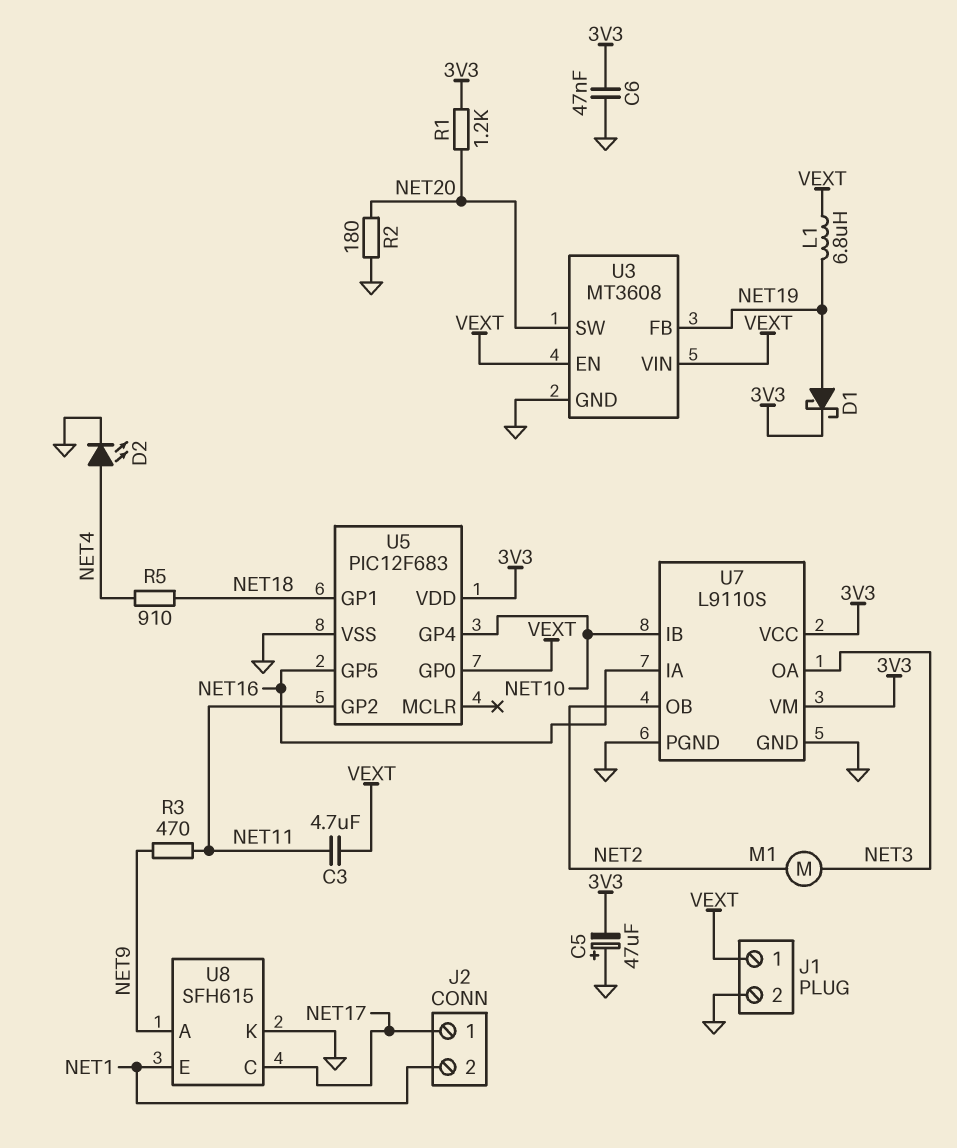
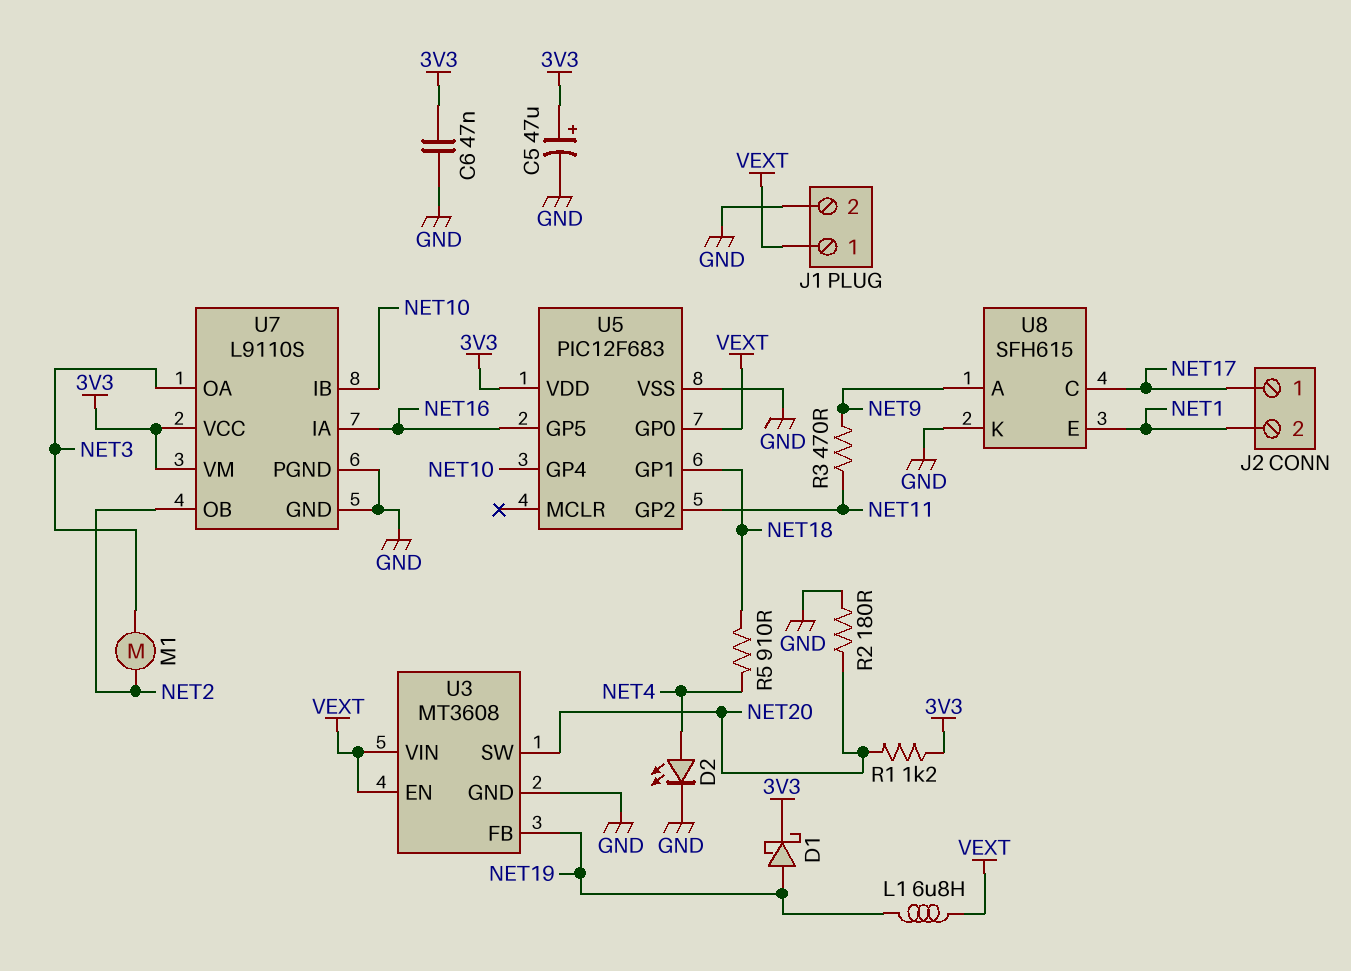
C3: 4.7uF (NET11, VEXT) -> none
C5: 47uF (plus GND, minus 3V3) -> 47uF (plus 3V3, minus GND)

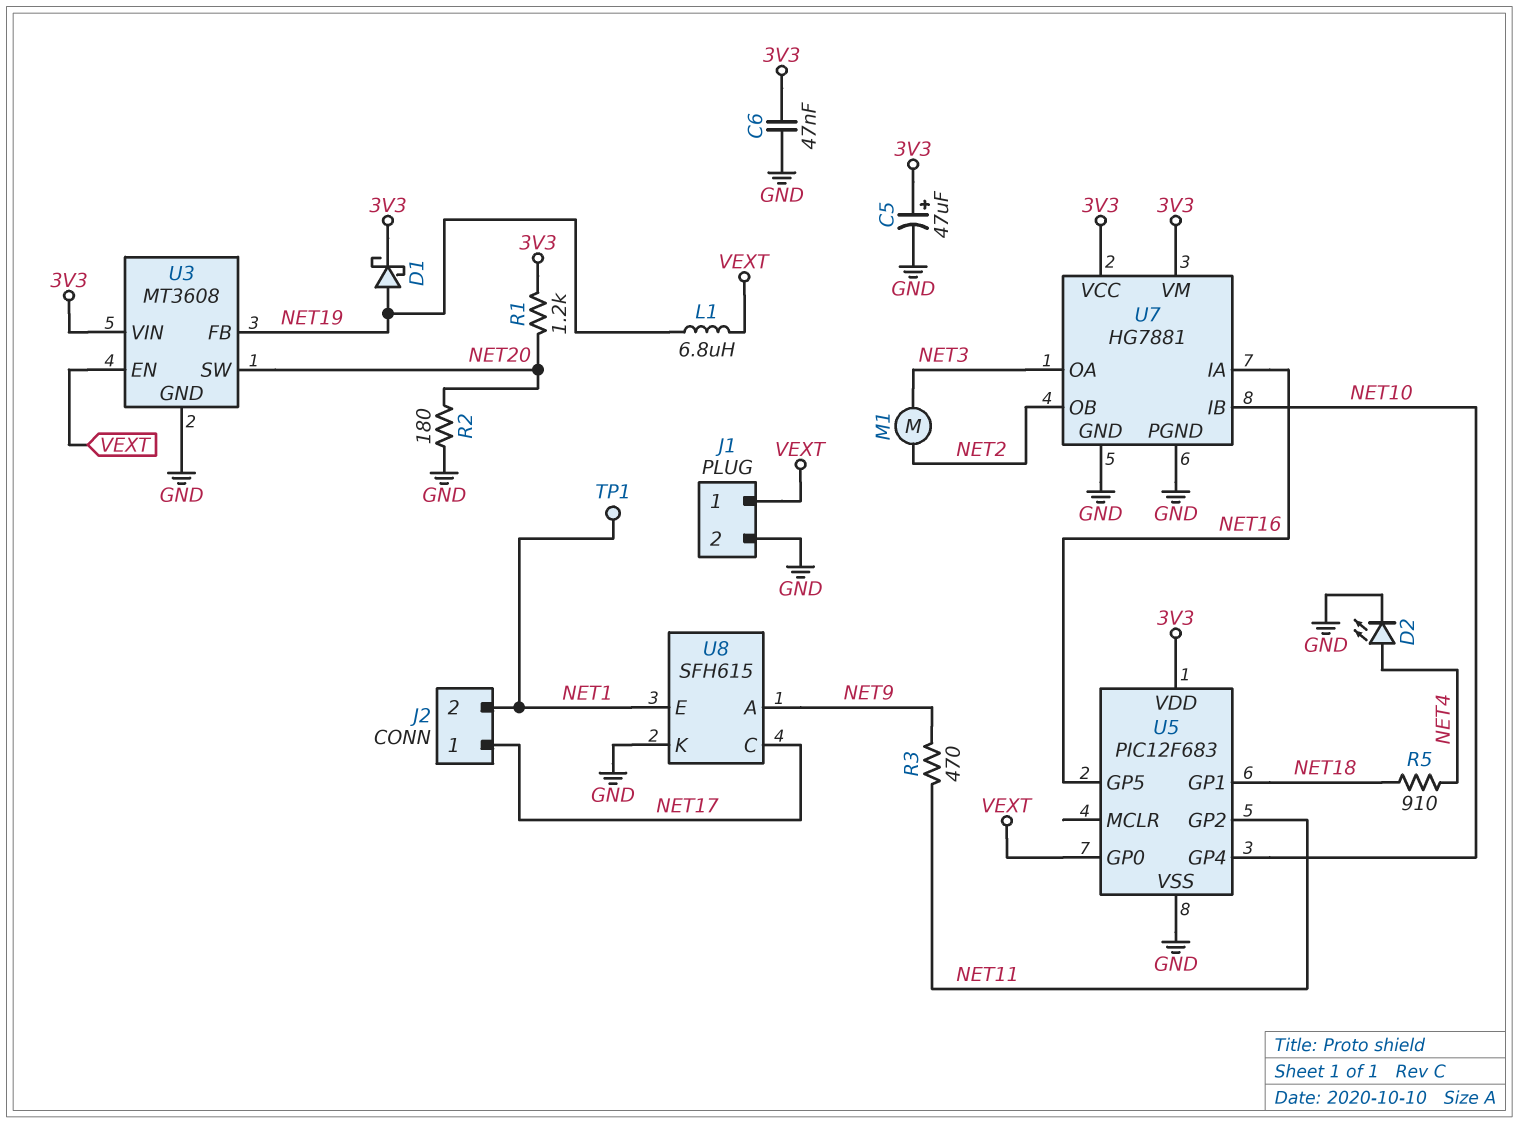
TP1: none -> test point (NET1)
U3 pin VIN: VEXT -> 3V3
U7: L9110S -> HG7881

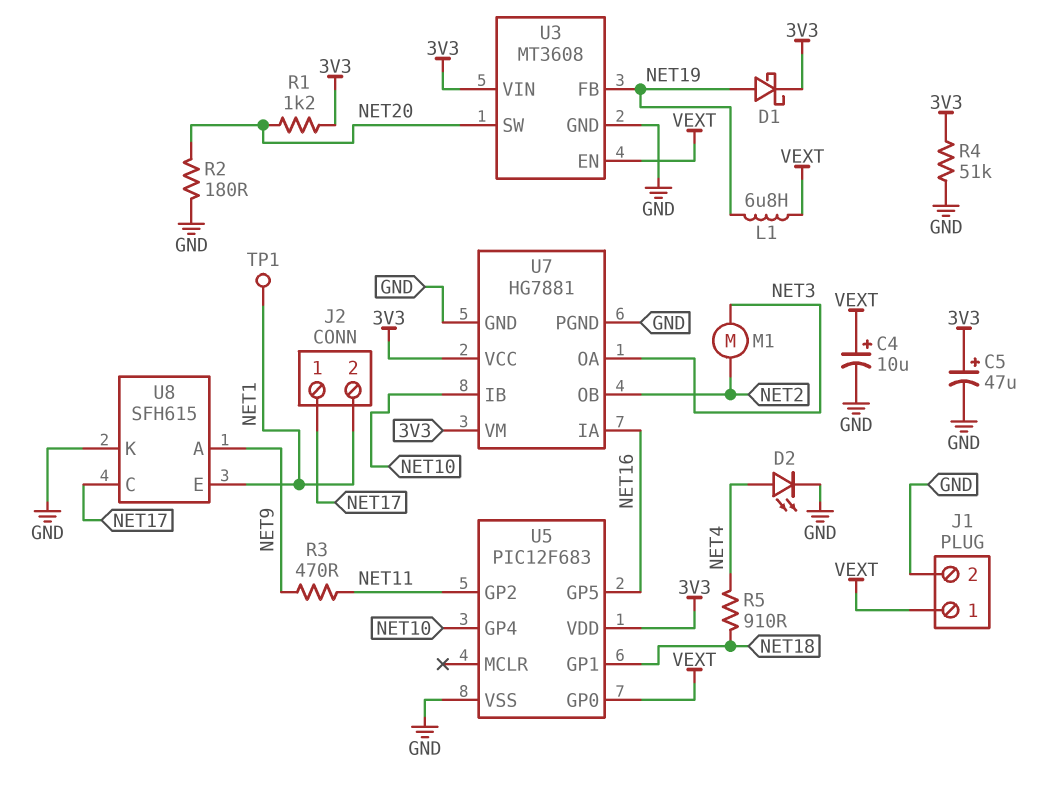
C4: none -> 10uF (plus VEXT, minus GND)
C6: 47nF (3V3, GND) -> none
R4: none -> 51k (3V3, GND)

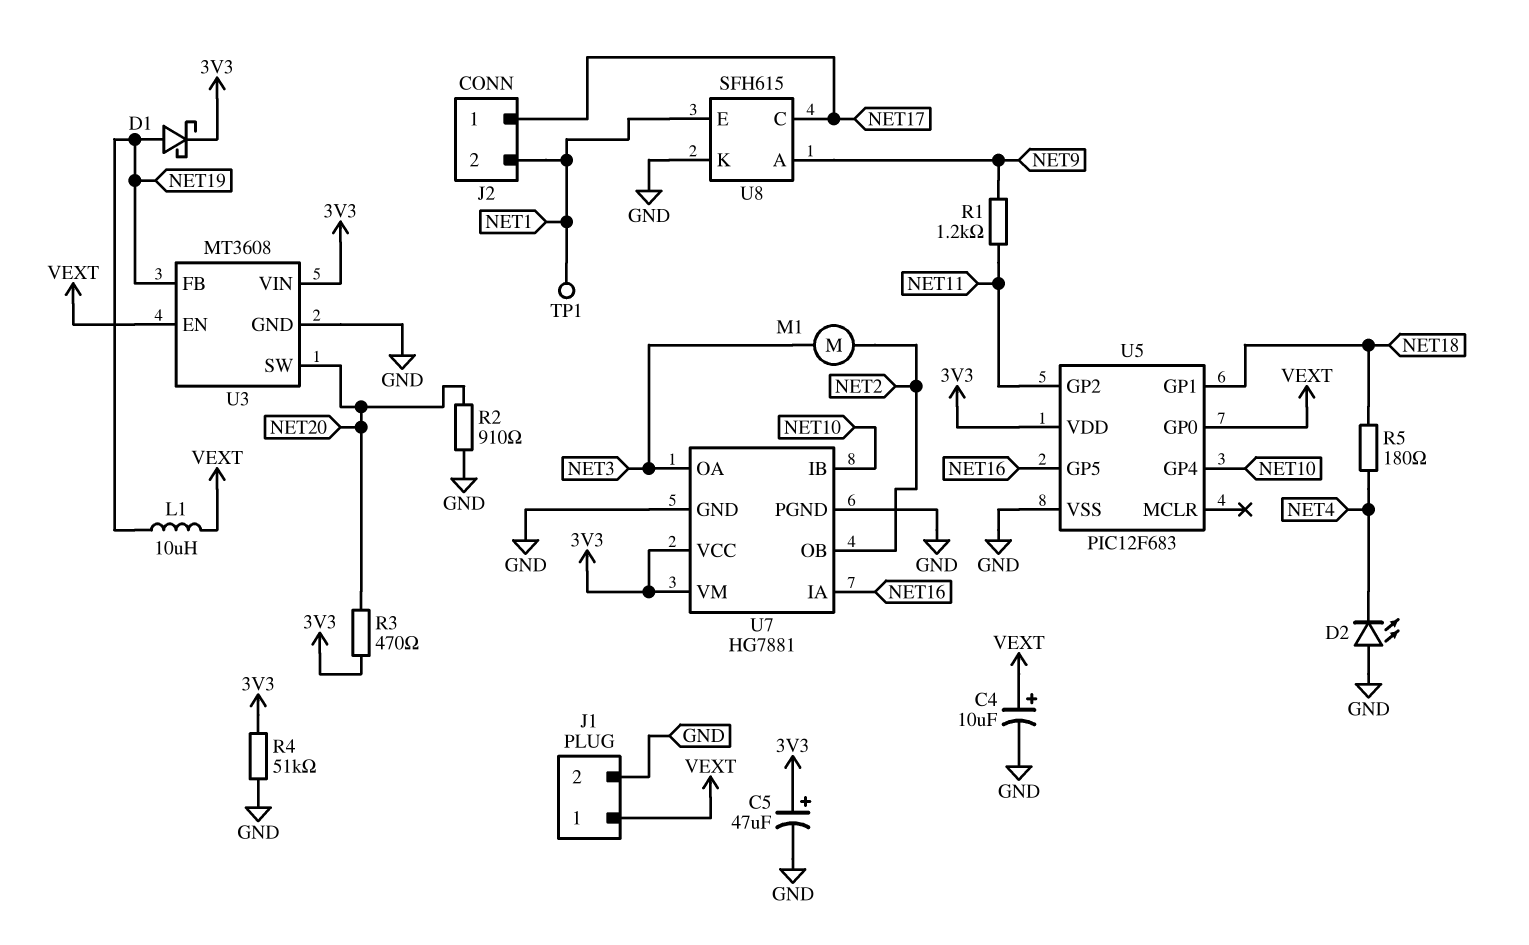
D2: LED (A NET4, K GND) -> LED (A GND, K NET4)
L1: 6.8uH (NET19, VEXT) -> 10uH (NET19, VEXT)
R1: 1.2k (3V3, NET20) -> 1.2k (NET9, NET11)
R2: 180 (GND, NET20) -> 910 (GND, NET20)
R3: 470 (NET9, NET11) -> 470 (3V3, NET20)
R5: 910 (NET4, NET18) -> 180 (NET4, NET18)

